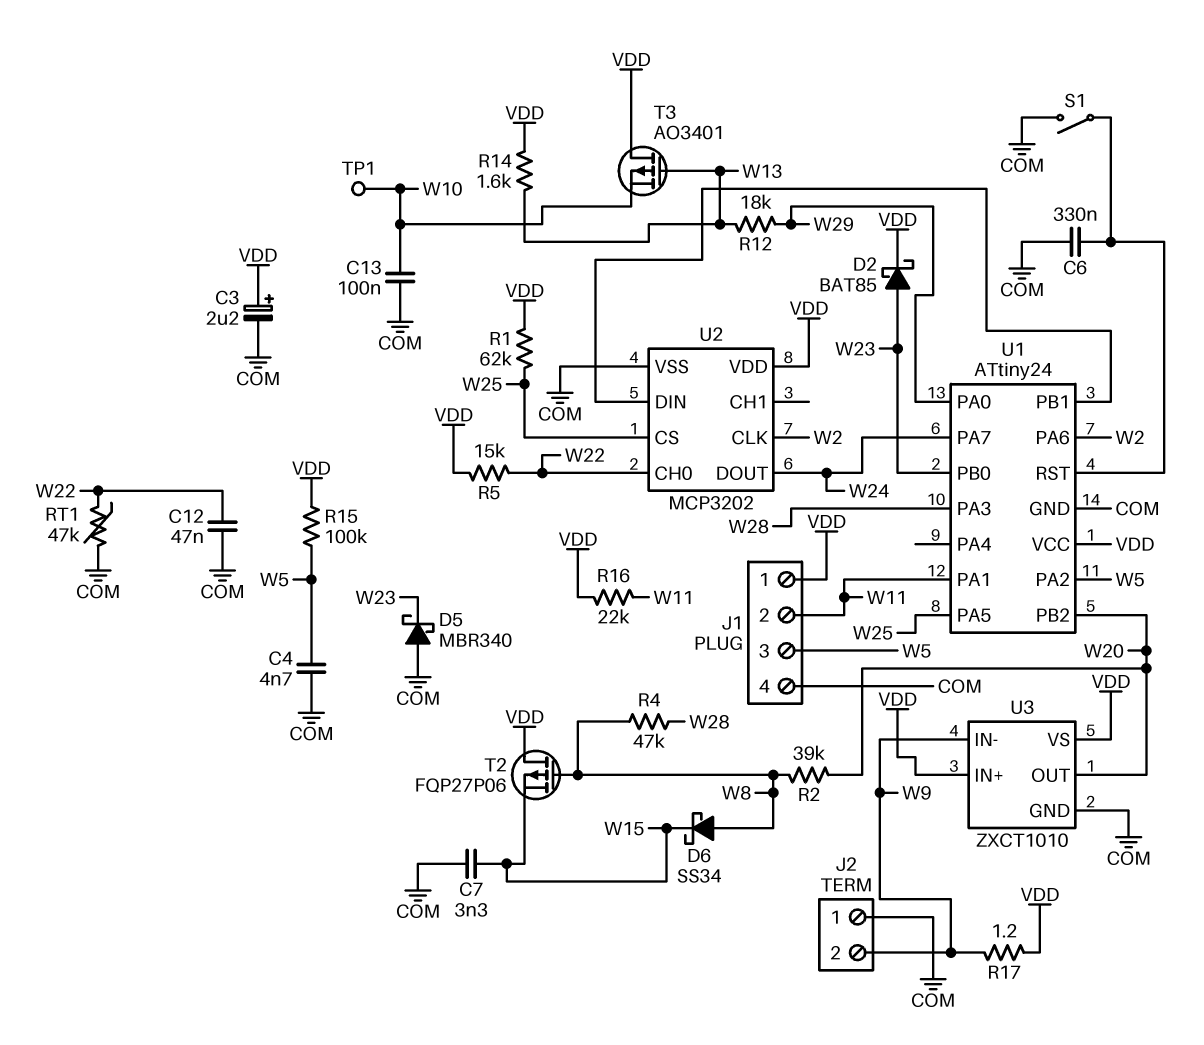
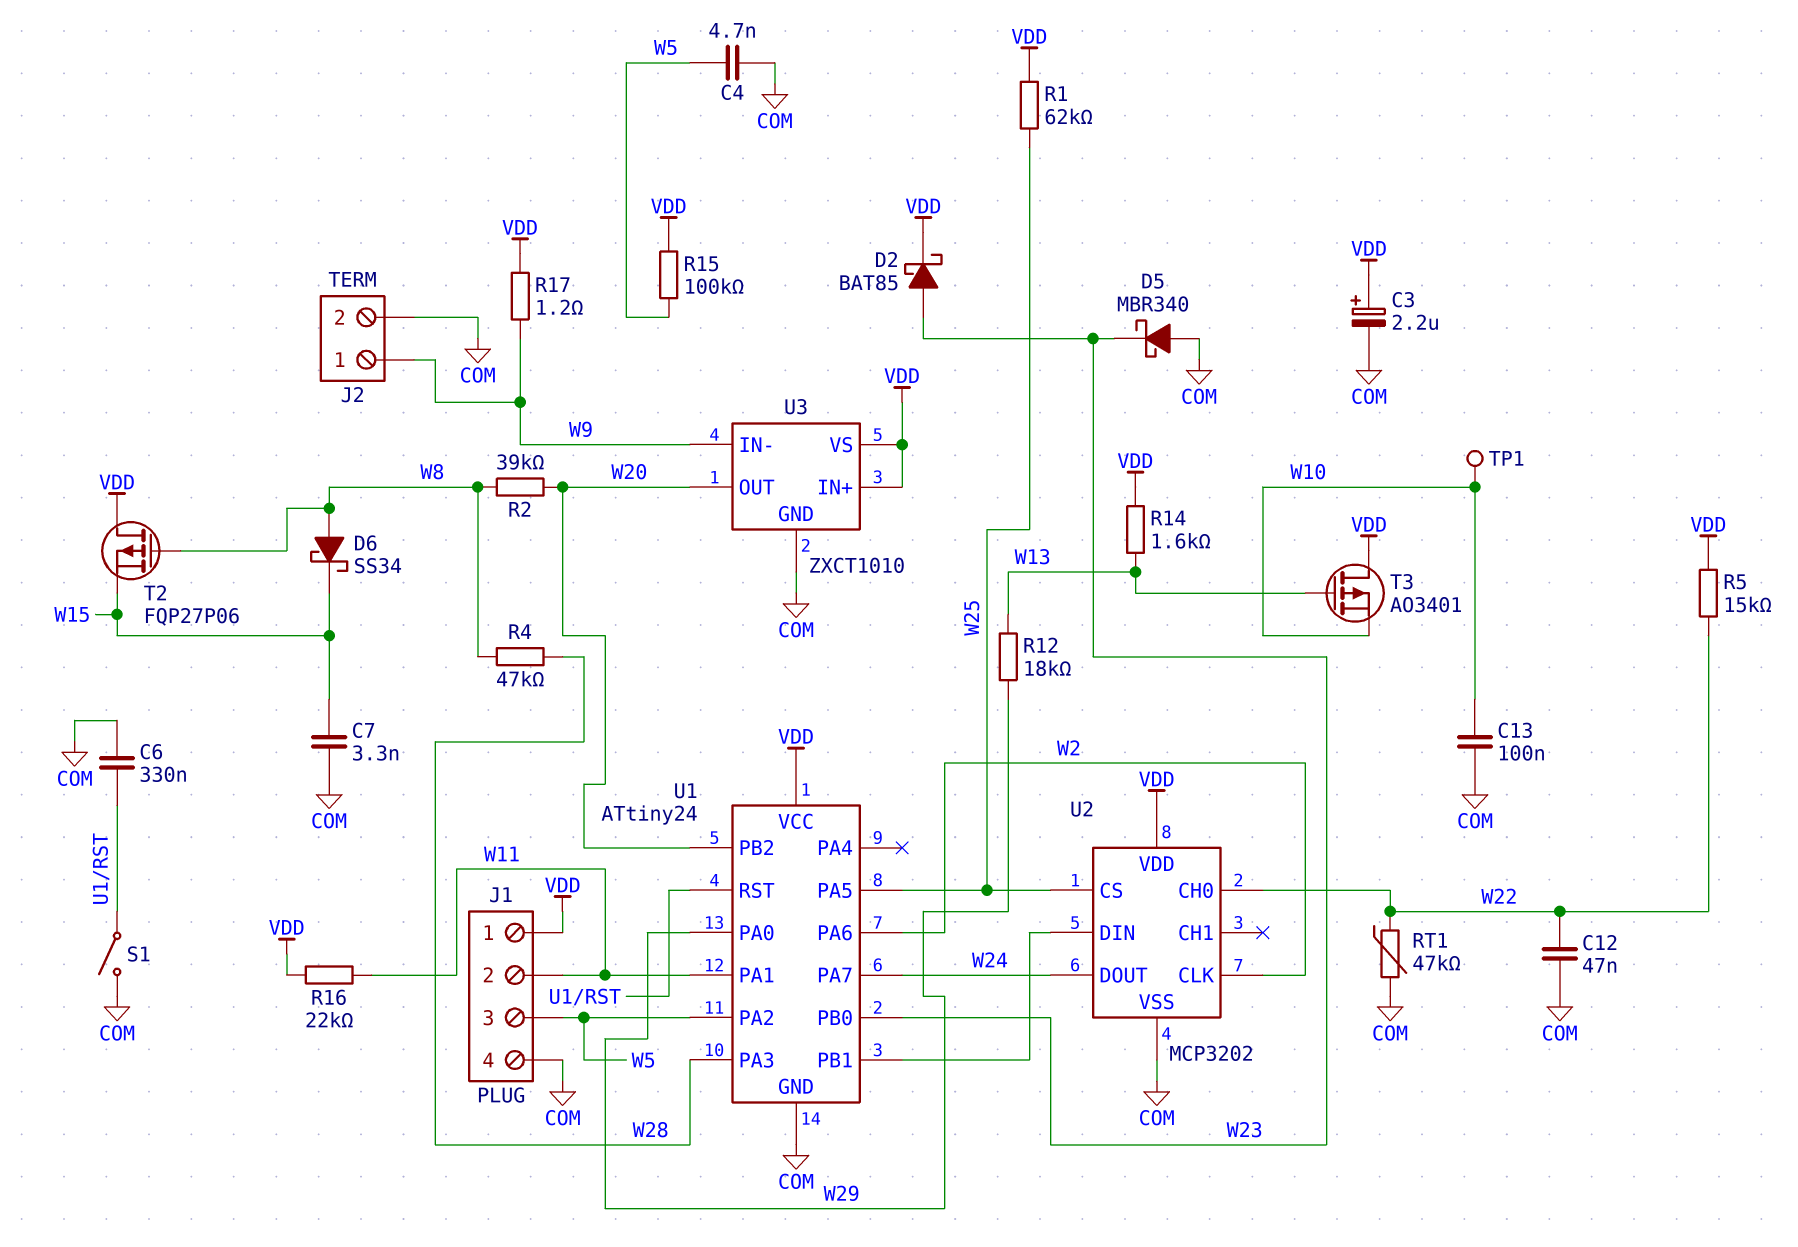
J2 pin 1: COM -> W9
J2 pin 2: W9 -> COM

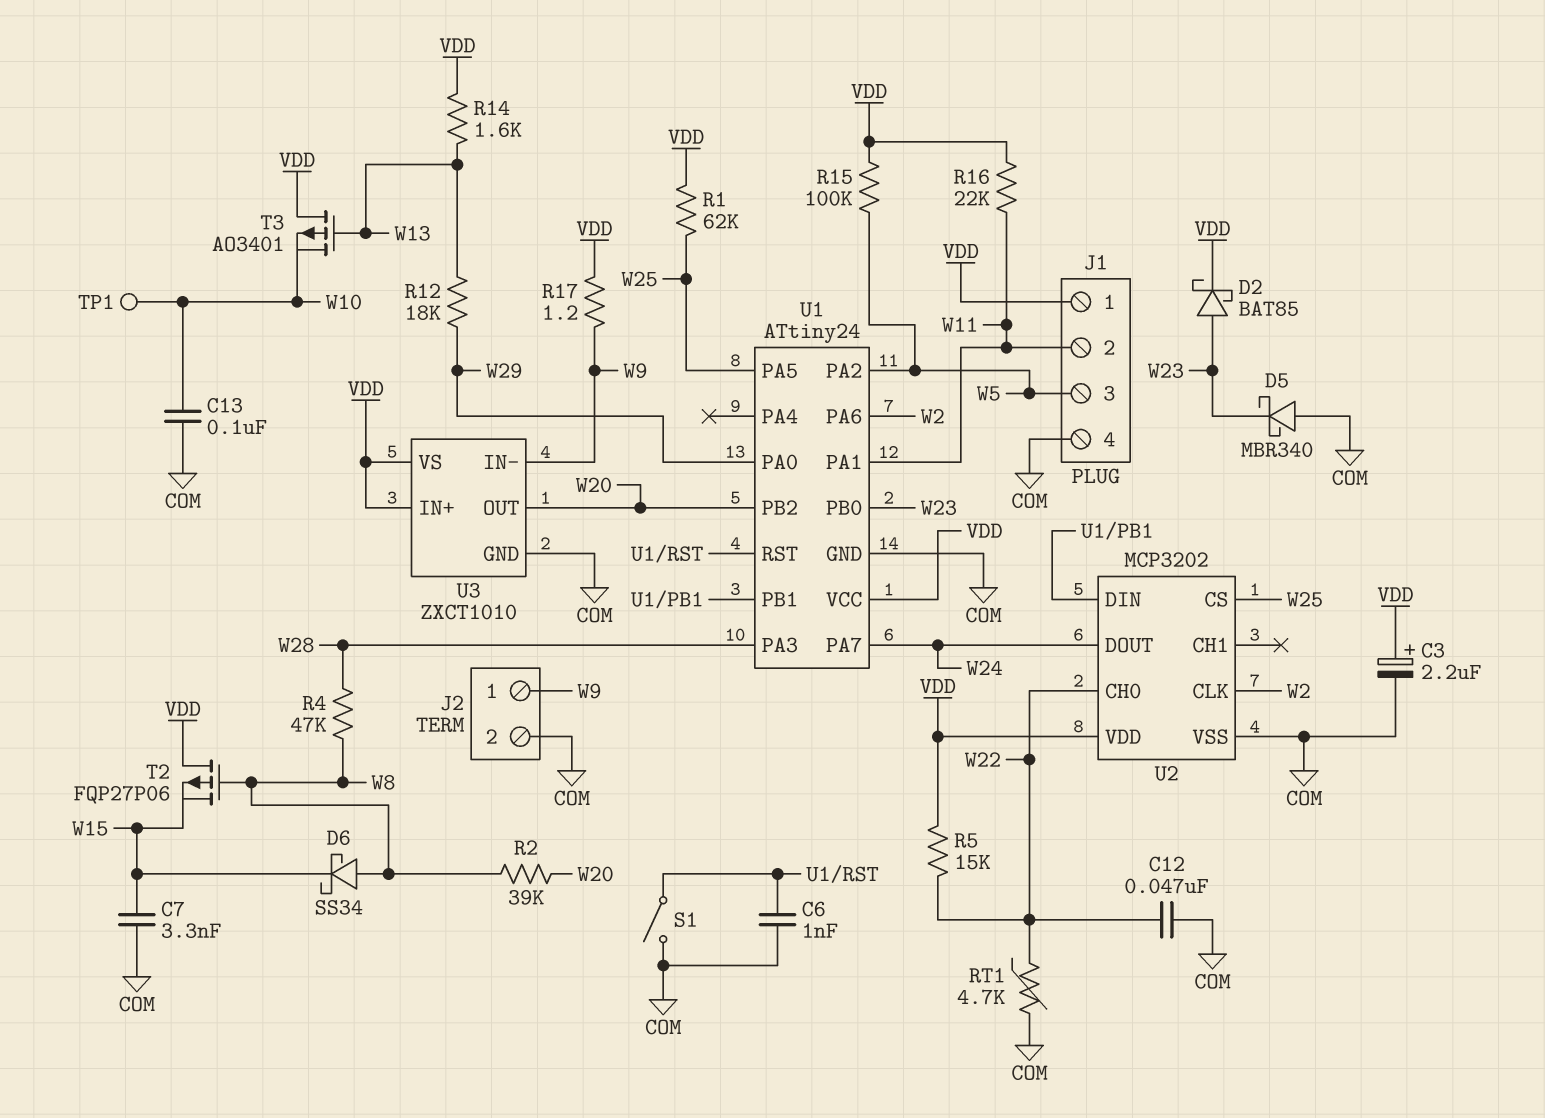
C4: 4.7nF (COM, W5) -> none
C6: 330nF (COM, U1/RST) -> 1nF (COM, U1/RST)
RT1: 47k (COM, W22) -> 4.7k (COM, W22)

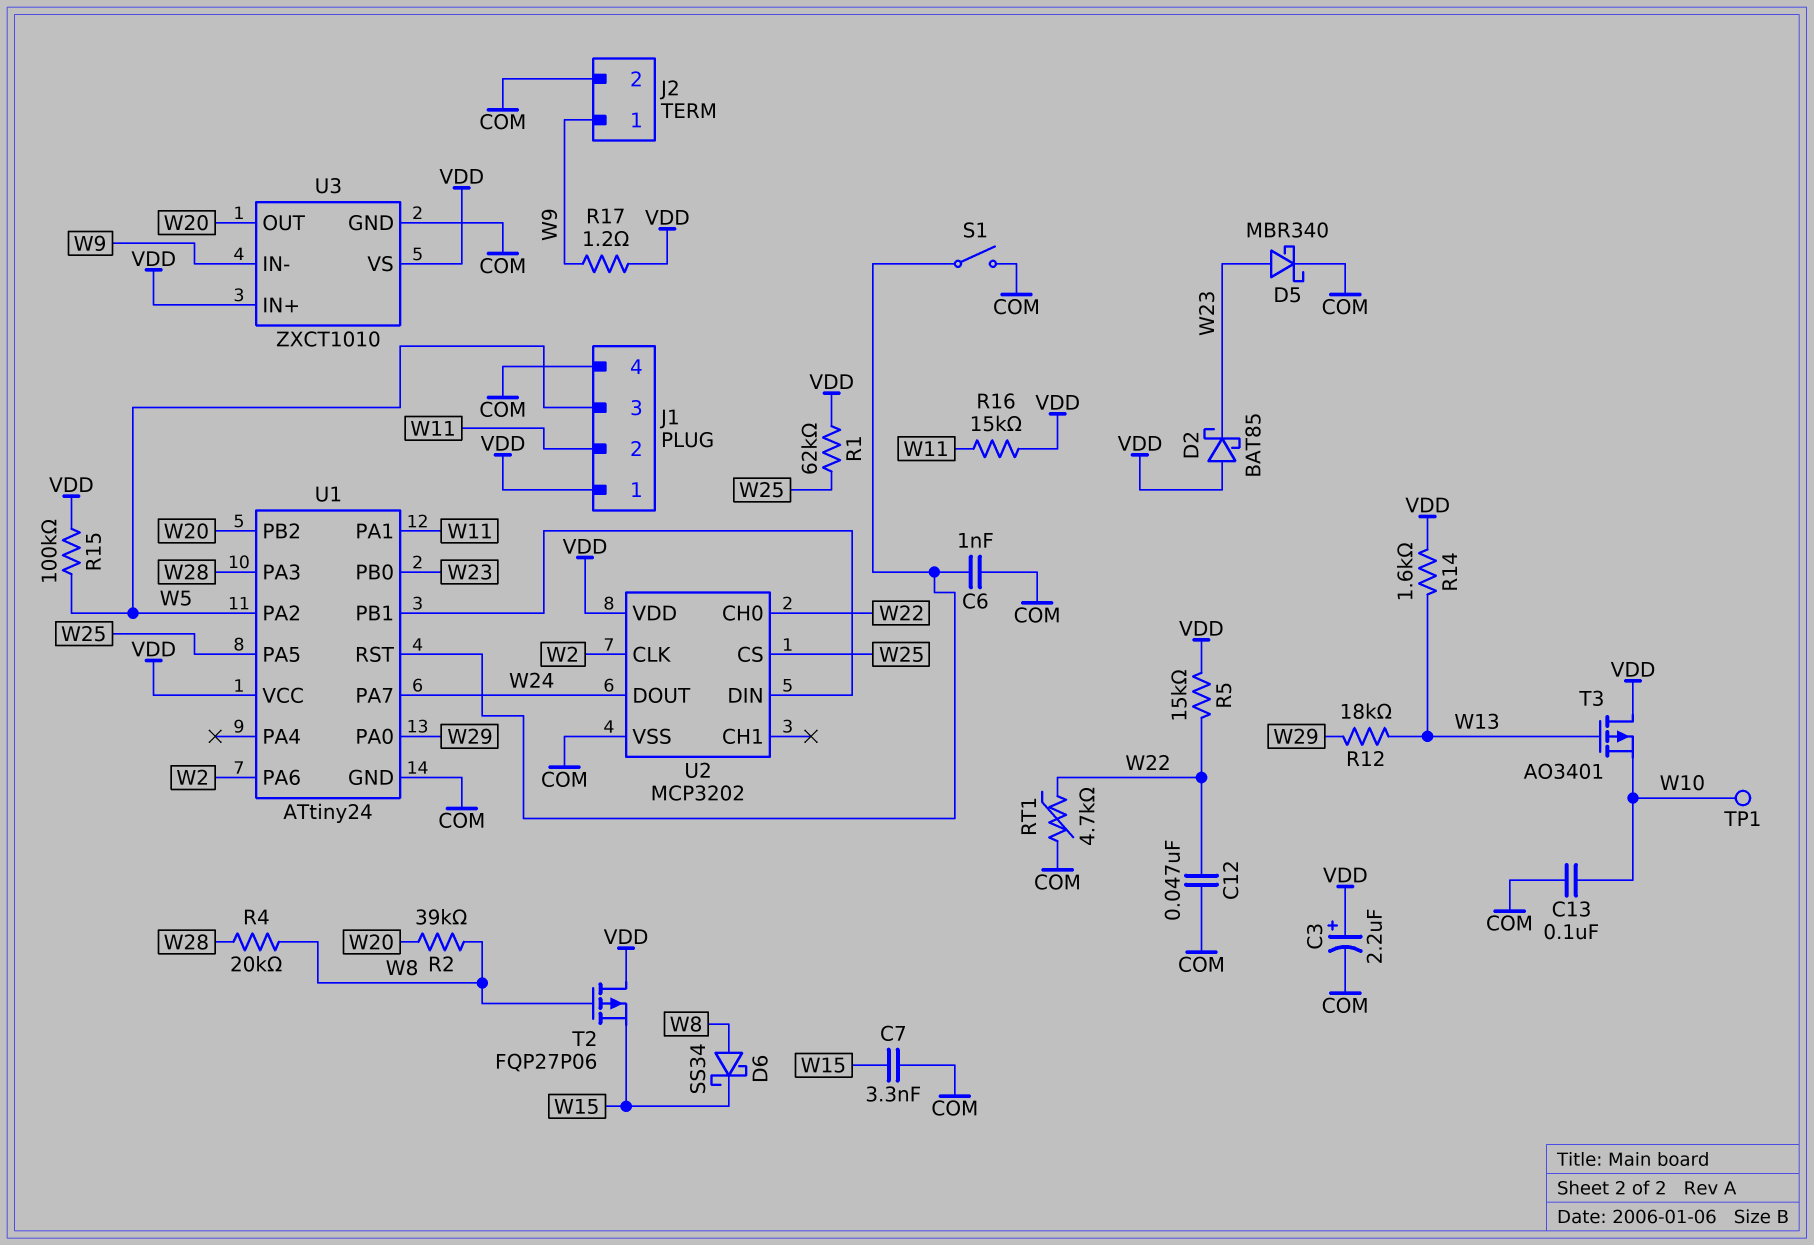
D2: schottky BAT85 (A W23, K VDD) -> schottky BAT85 (A VDD, K W23)
D5: schottky MBR340 (A COM, K W23) -> schottky MBR340 (A W23, K COM)
R4: 47k (W8, W28) -> 20k (W8, W28)
R16: 22k (VDD, W11) -> 15k (VDD, W11)

